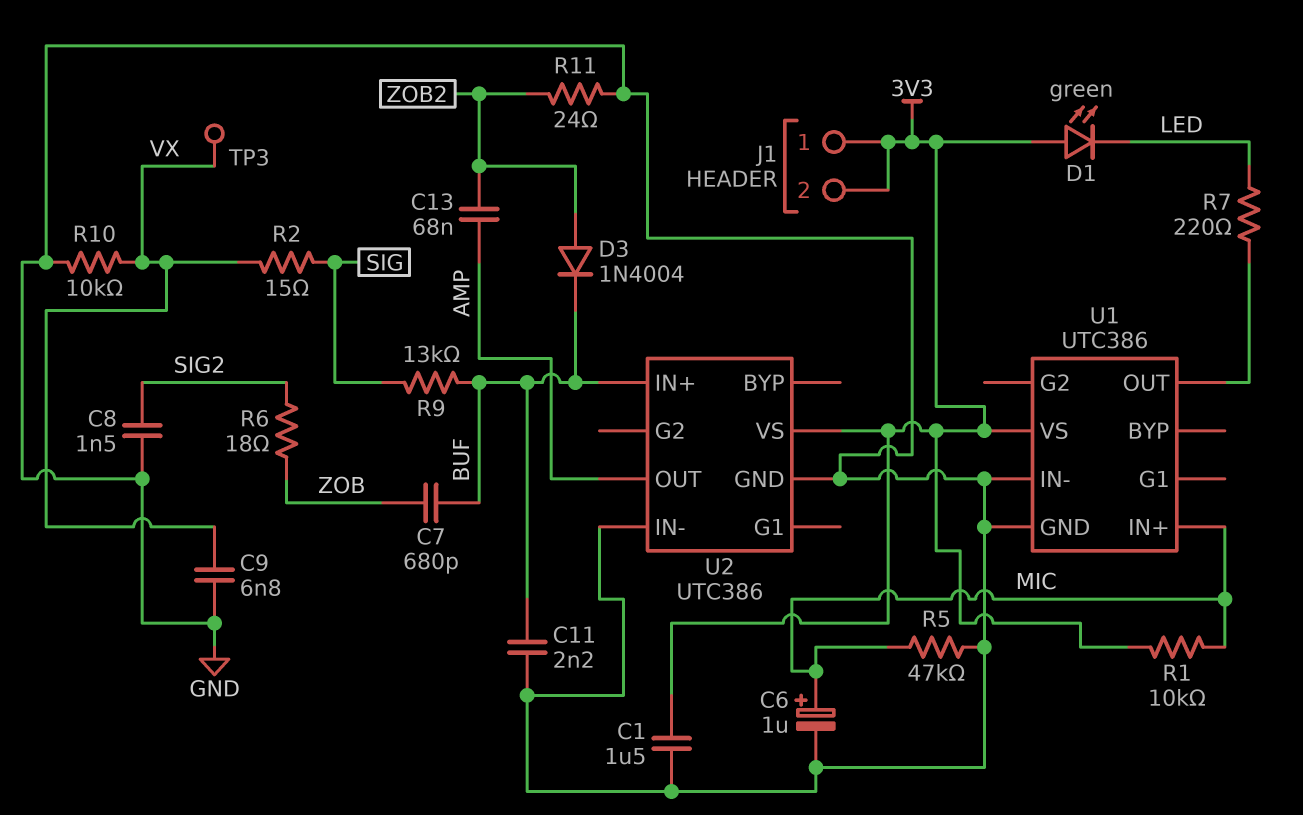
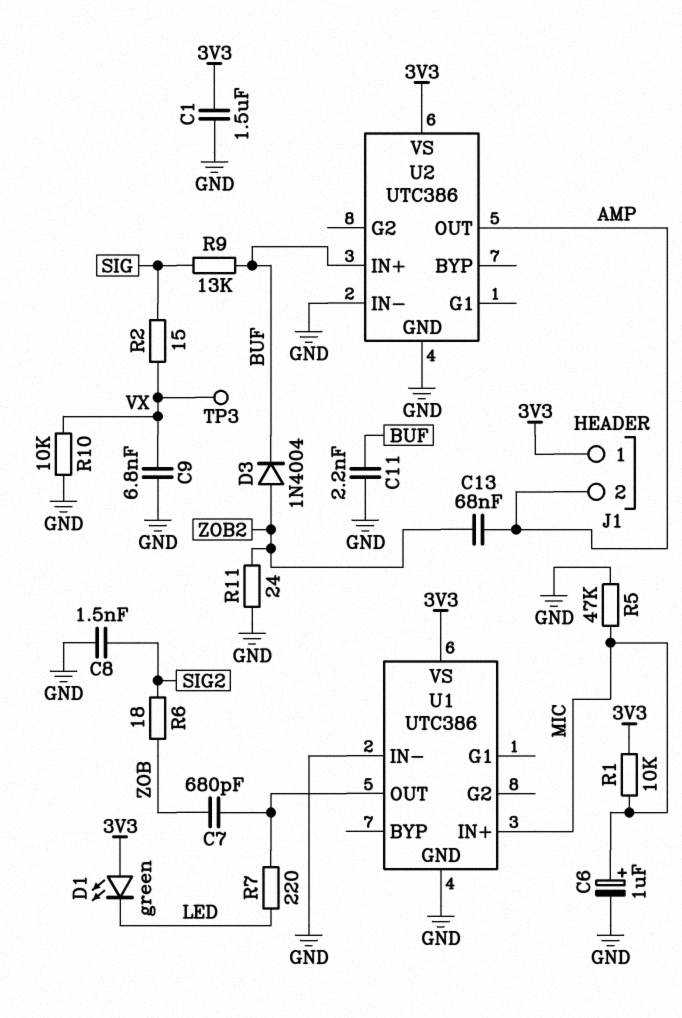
C7: 680pF (BUF, ZOB) -> 680pF (U1/OUT, ZOB)
J1 pin 2: 3V3 -> AMP

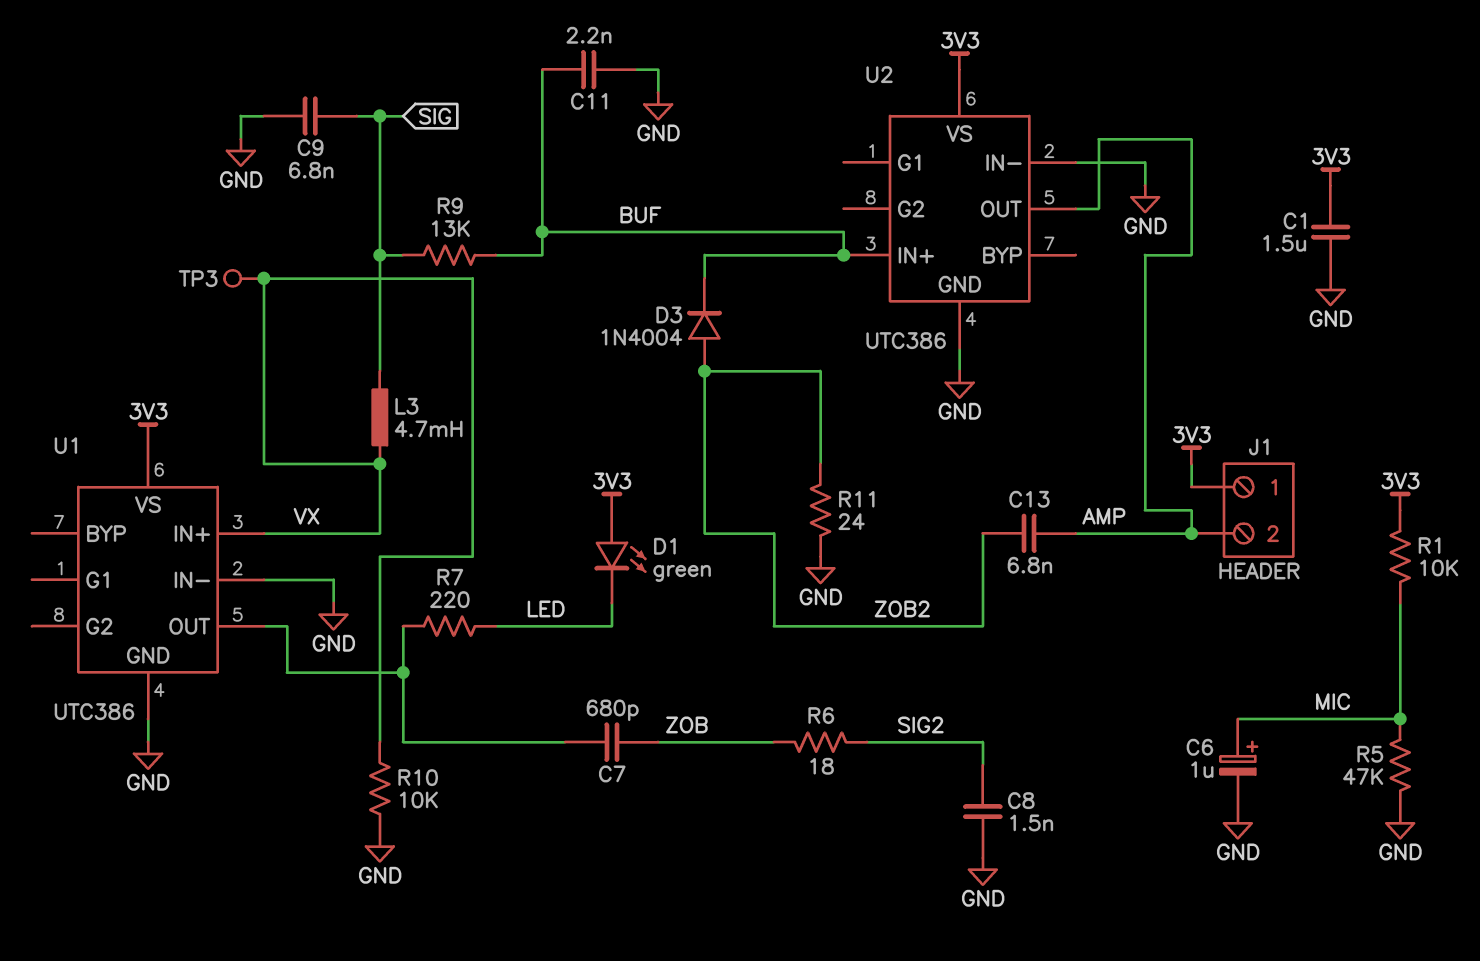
C9: 6.8nF (GND, VX) -> 6.8nF (GND, SIG)
C13: 68nF (AMP, ZOB2) -> 6.8nF (AMP, ZOB2)
L3: none -> 4.7mH (SIG, VX)
R2: 15 (SIG, VX) -> none
U1 pin IN+: MIC -> VX

